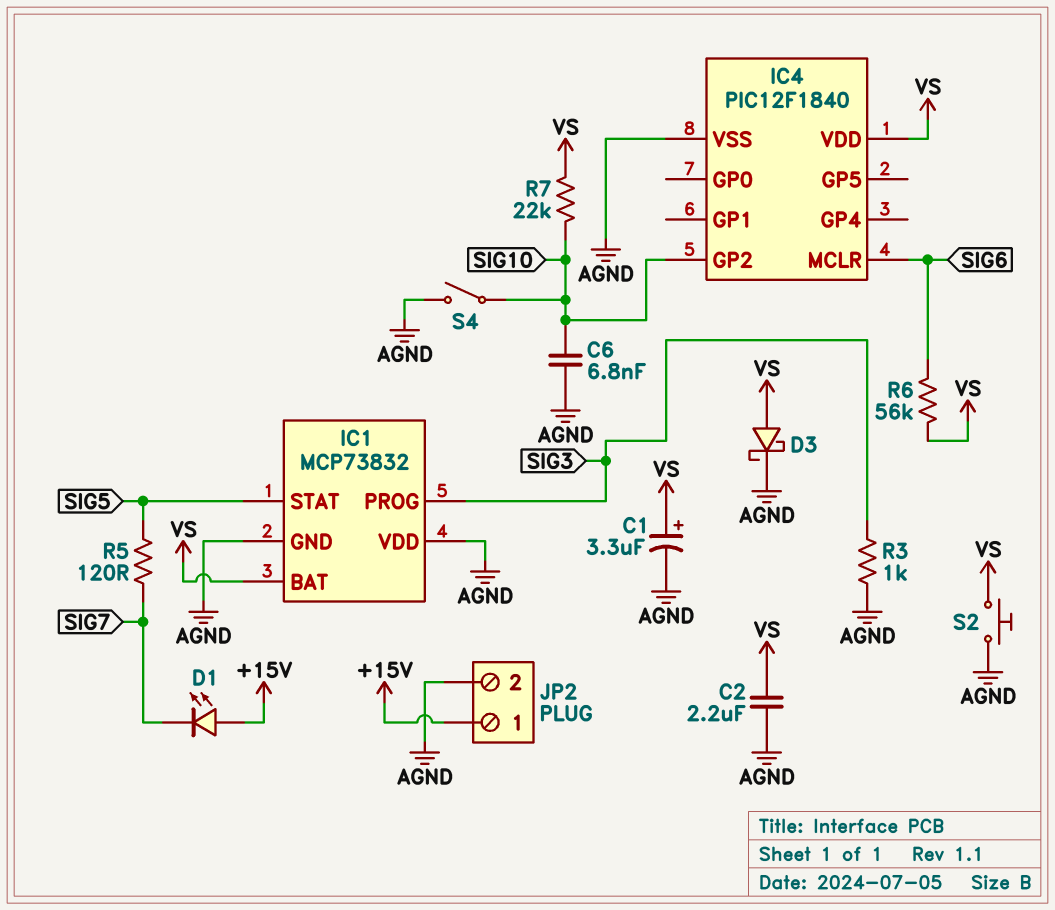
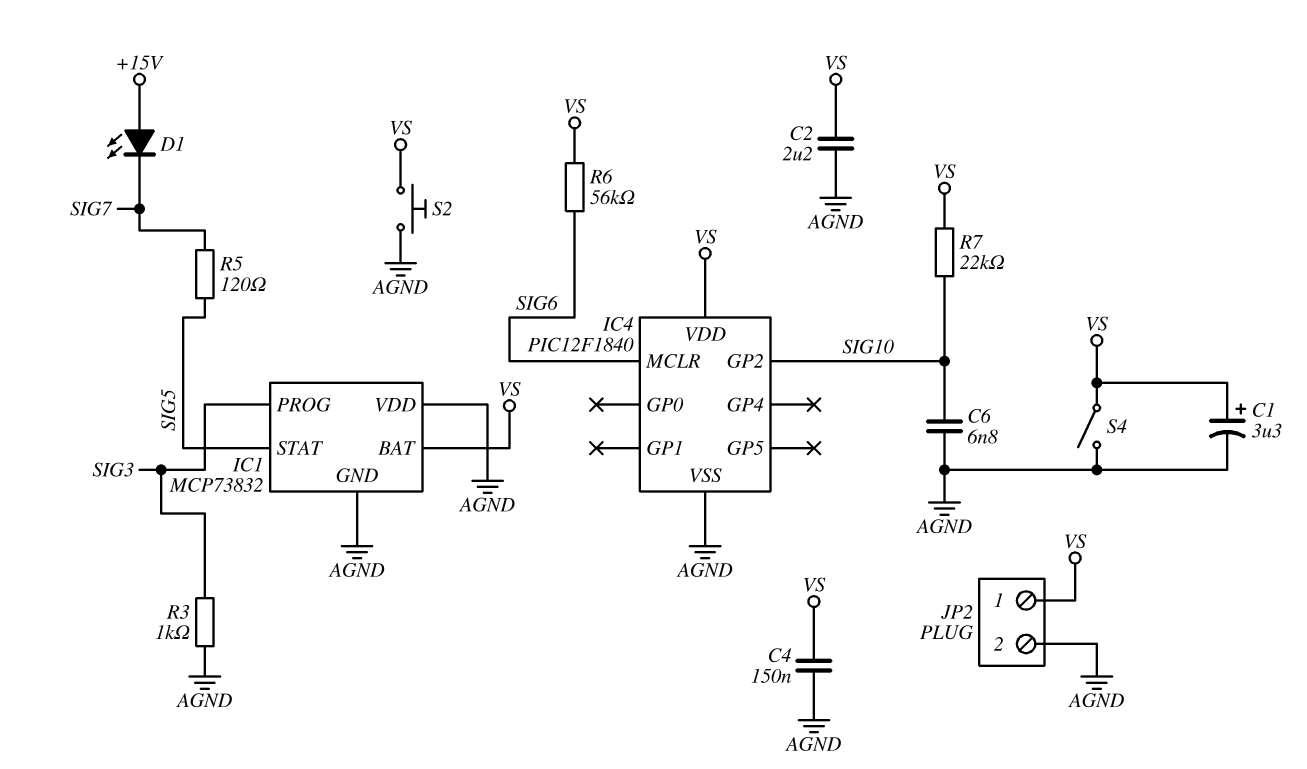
C4: none -> 150nF (AGND, VS)
D3: schottky (A VS, K AGND) -> none
JP2 pin 1: +15V -> VS
S4: switch (AGND, SIG10) -> switch (AGND, VS)

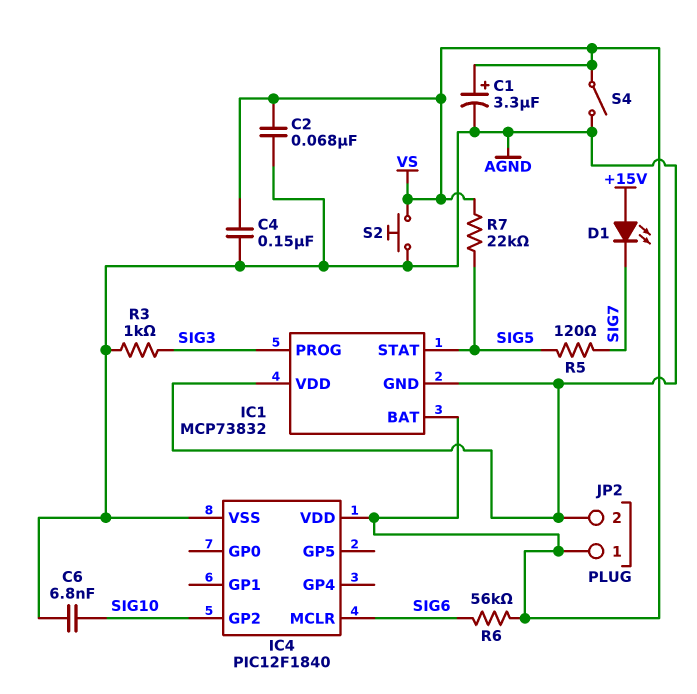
C2: 2.2uF (AGND, VS) -> 68nF (AGND, VS)
R7: 22k (SIG10, VS) -> 22k (SIG5, VS)

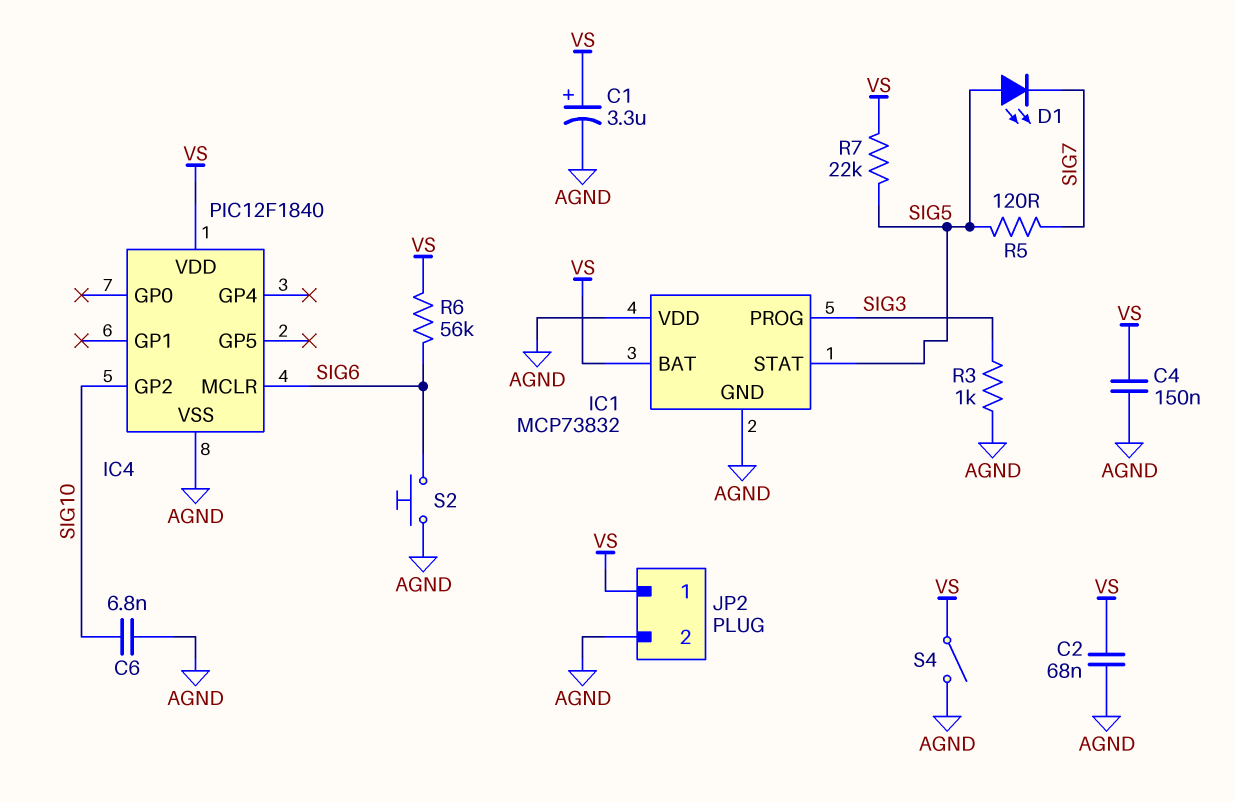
D1: LED (A +15V, K SIG7) -> LED (A SIG5, K SIG7)
S2: button (AGND, VS) -> button (AGND, SIG6)

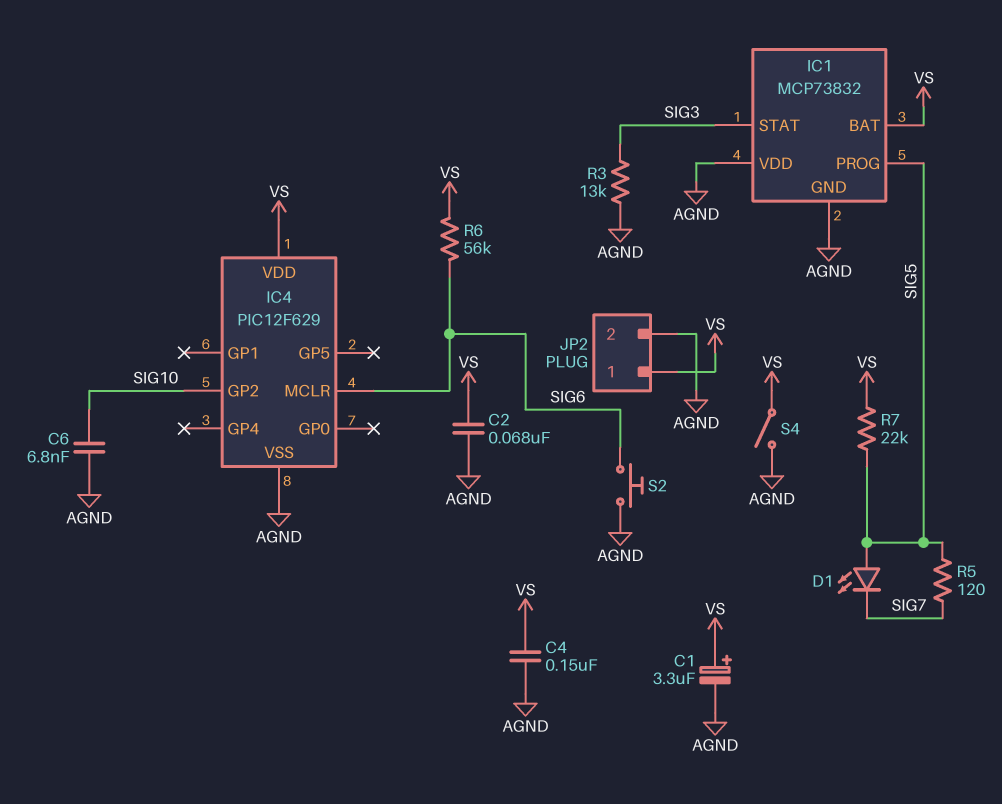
IC1 pin PROG: SIG3 -> SIG5
IC1 pin STAT: SIG5 -> SIG3
IC4: PIC12F1840 -> PIC12F629
R3: 1k (AGND, SIG3) -> 13k (AGND, SIG3)

